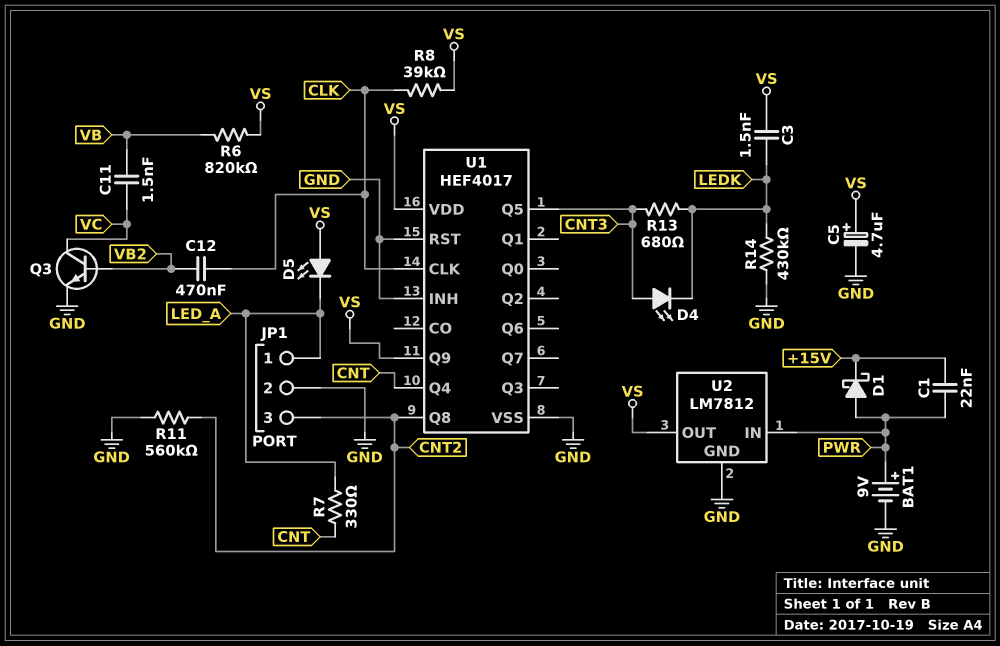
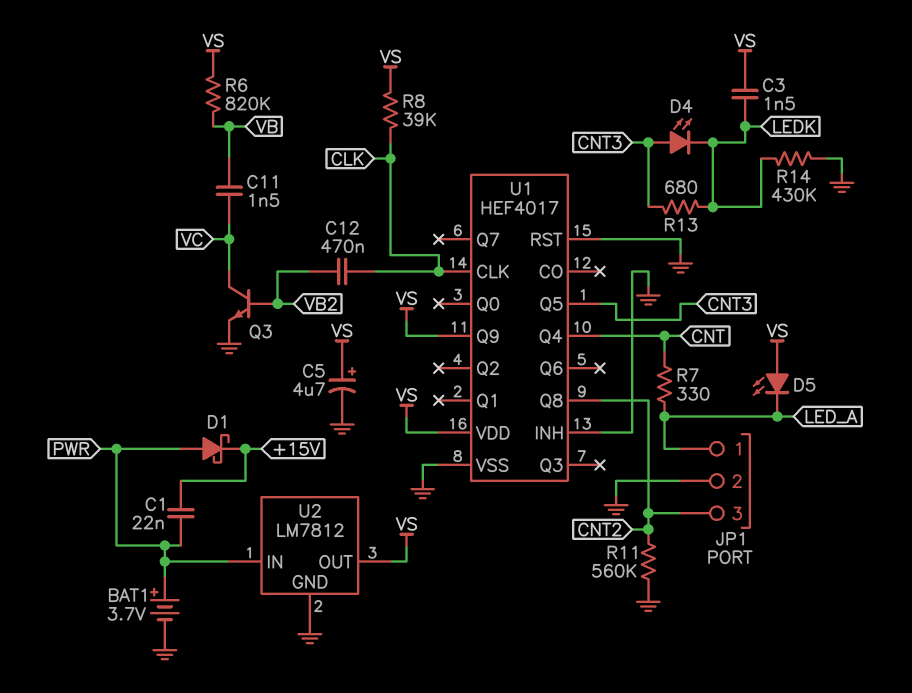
BAT1: 9V (plus PWR, minus GND) -> 3.7V (plus PWR, minus GND)

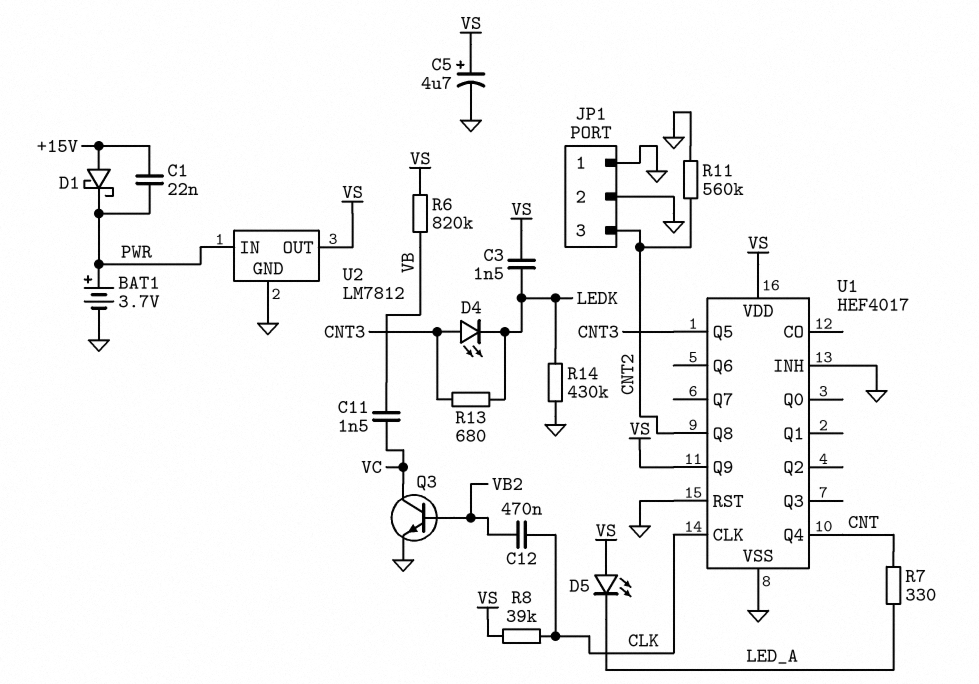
D1: schottky (A PWR, K +15V) -> schottky (A +15V, K PWR)
JP1 pin 1: LED_A -> GND

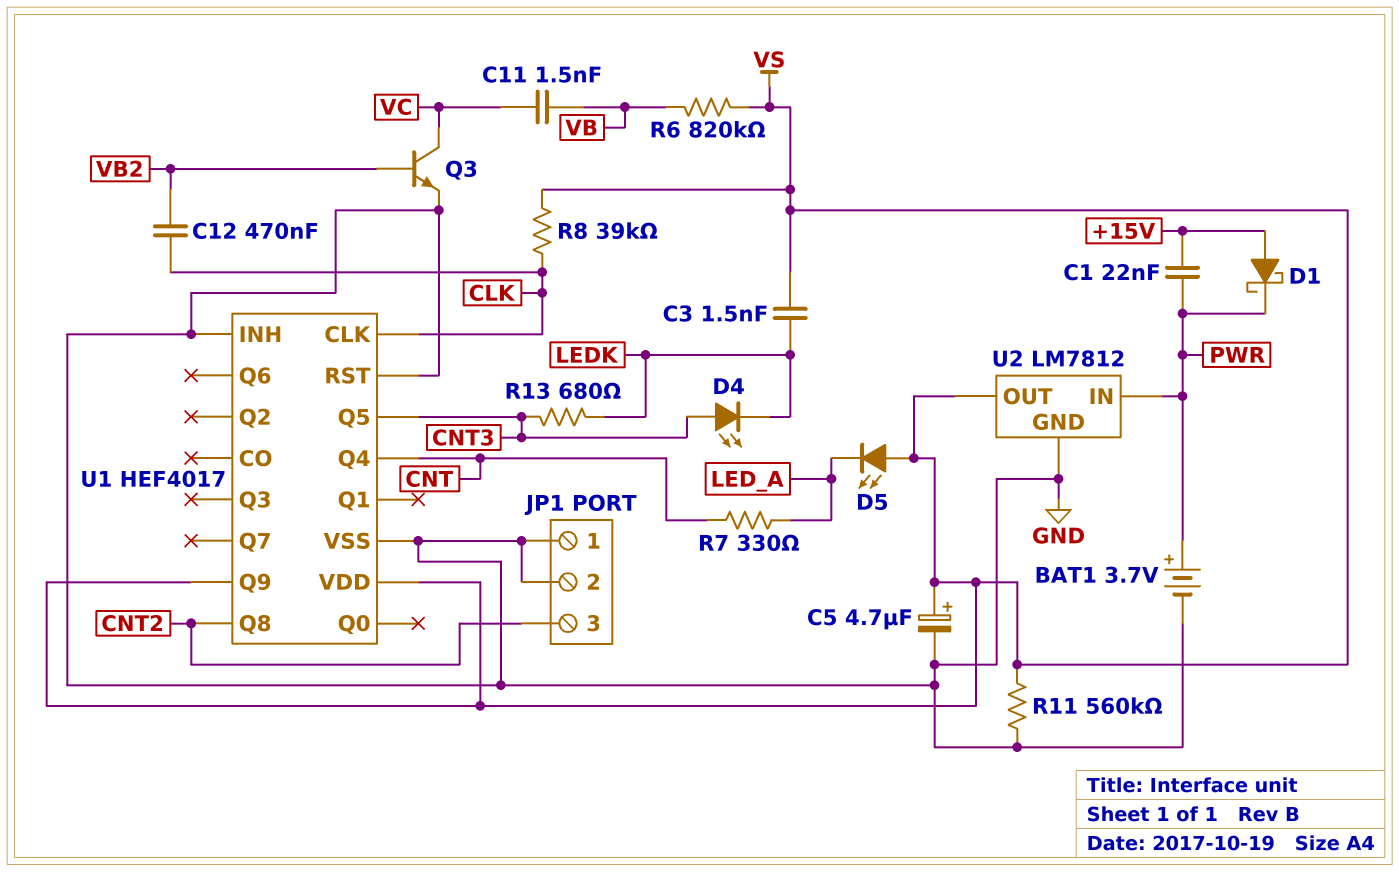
R11: 560k (CNT2, GND) -> 560k (GND, VS)
R14: 430k (GND, LEDK) -> none

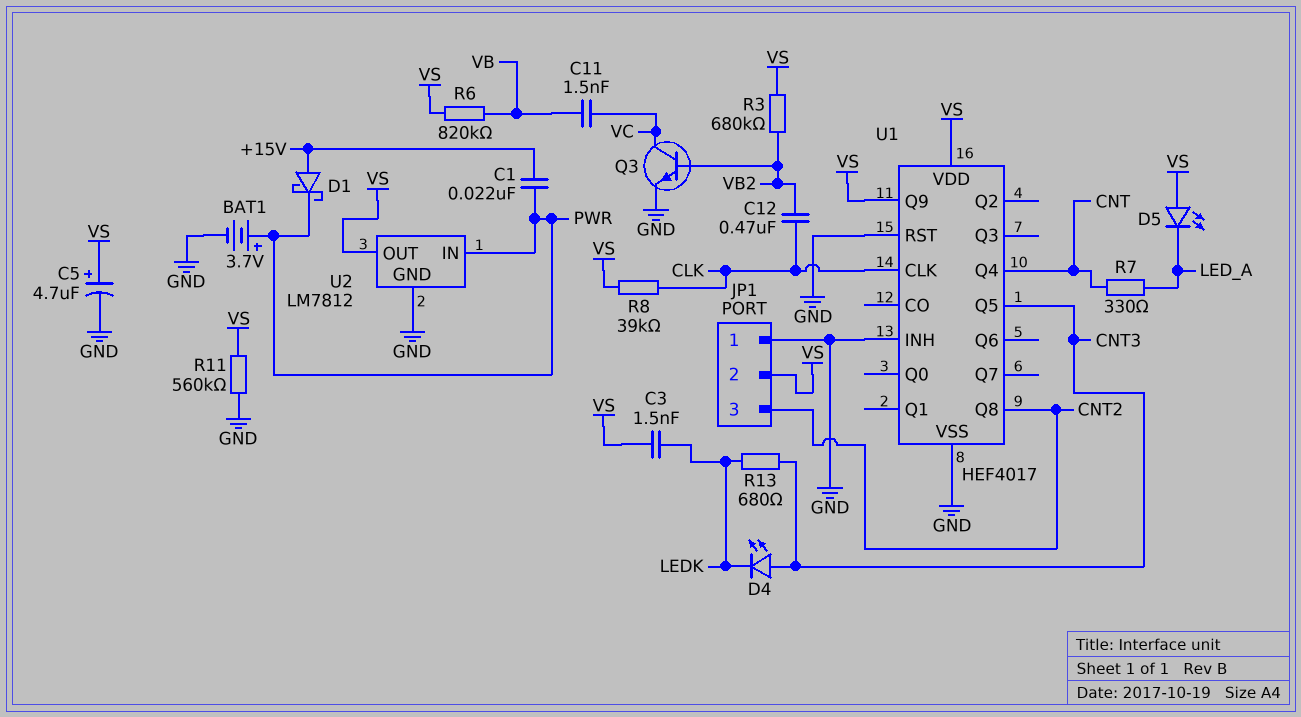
JP1 pin 2: GND -> VS
R3: none -> 680k (VB2, VS)

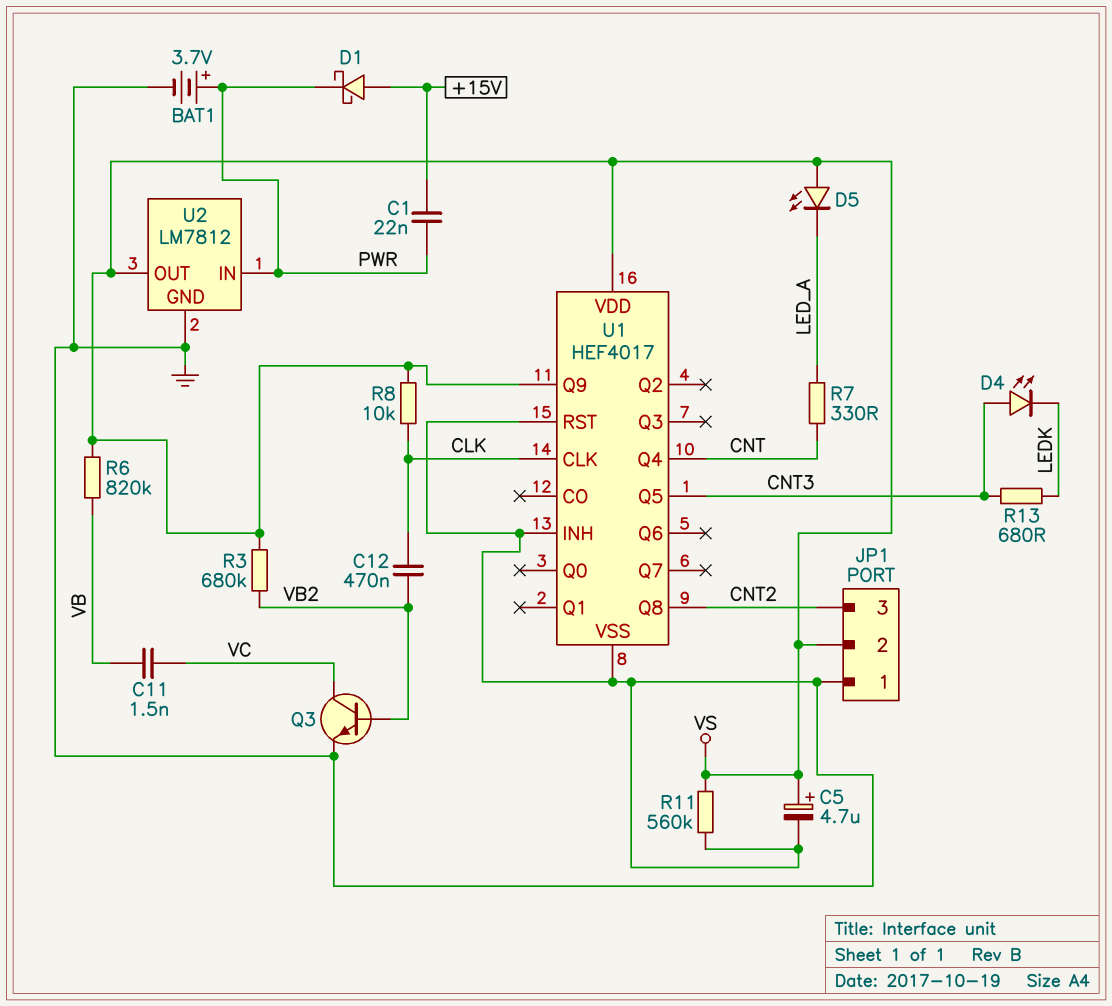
C3: 1.5nF (LEDK, VS) -> none
R8: 39k (CLK, VS) -> 10k (CLK, VS)

